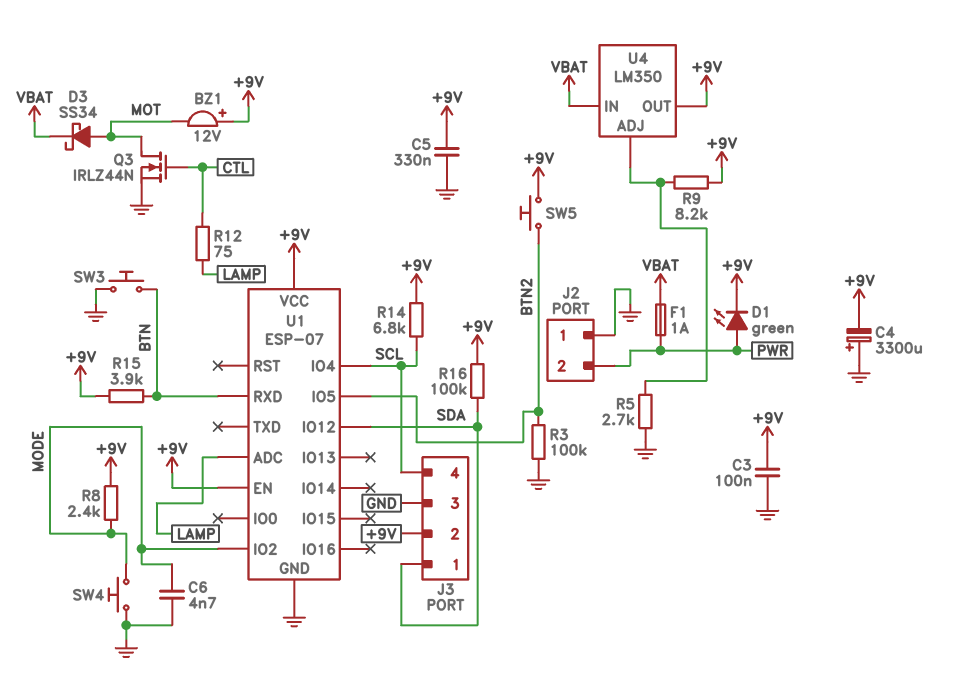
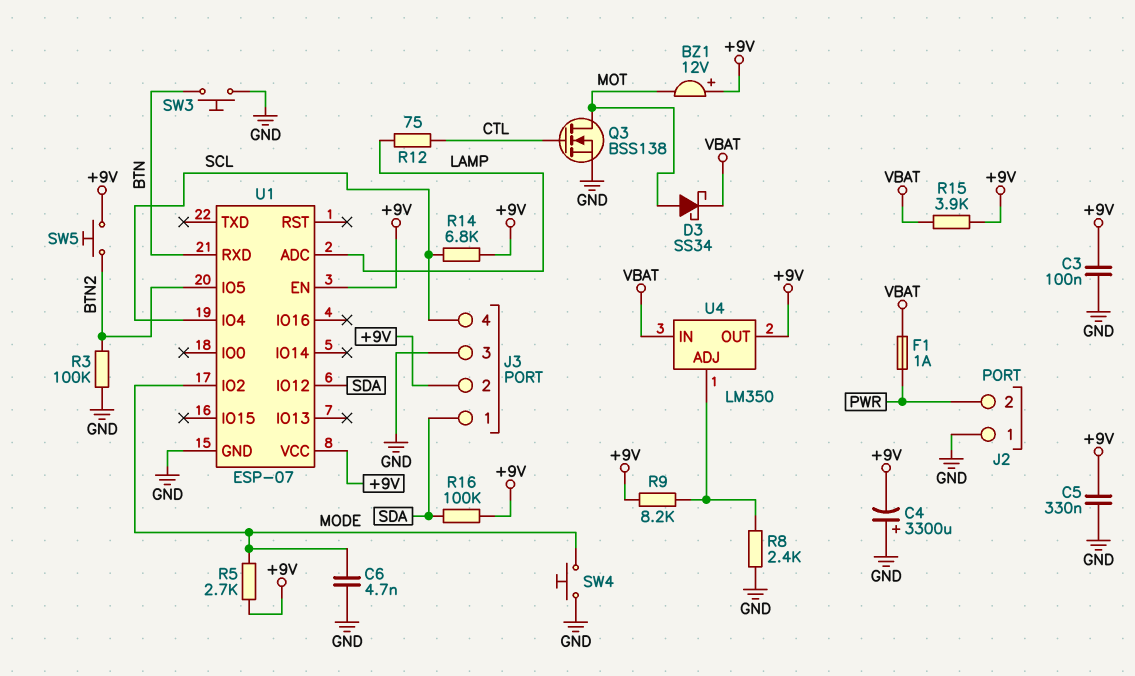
D1: LED green (A PWR, K +9V) -> none
Q3: NMOS IRLZ44N (G CTL, D MOT, S GND) -> NMOS BSS138 (G CTL, D MOT, S GND)
R5: 2.7k (GND, U4/ADJ) -> 2.7k (+9V, MODE)
R8: 2.4k (+9V, MODE) -> 2.4k (GND, U4/ADJ)
R15: 3.9k (+9V, BTN) -> 3.9k (+9V, VBAT)

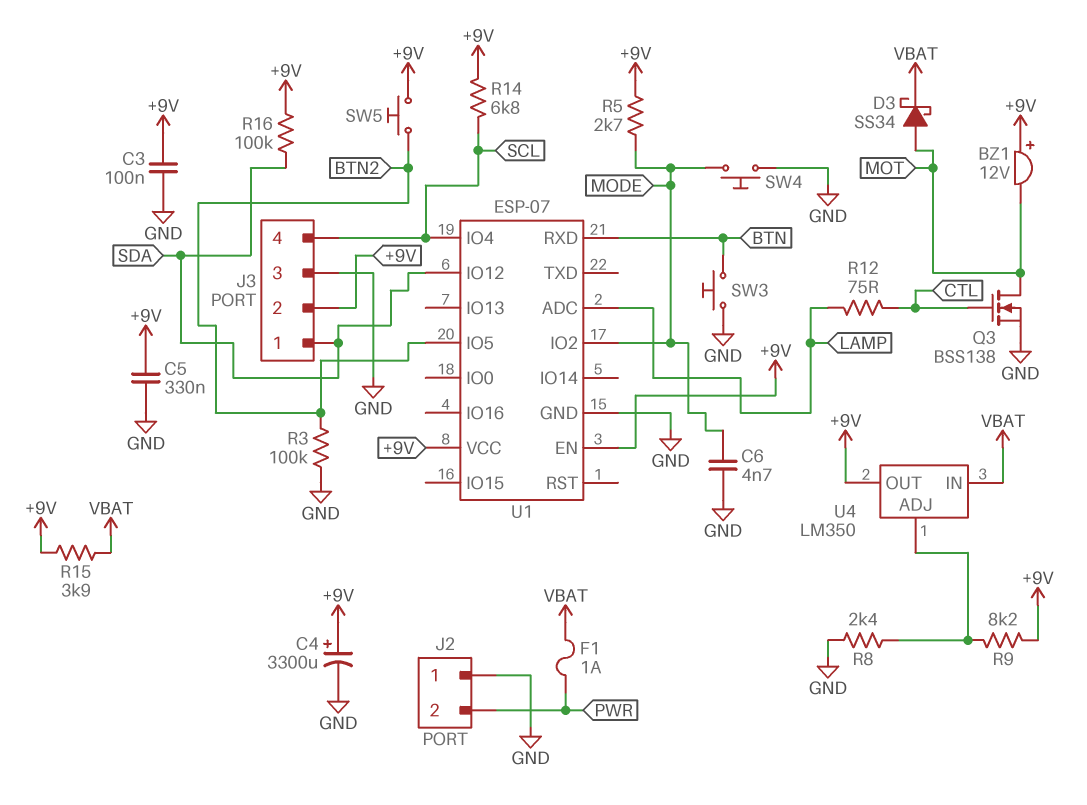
C4: 3300uF (plus GND, minus +9V) -> 3300uF (plus +9V, minus GND)

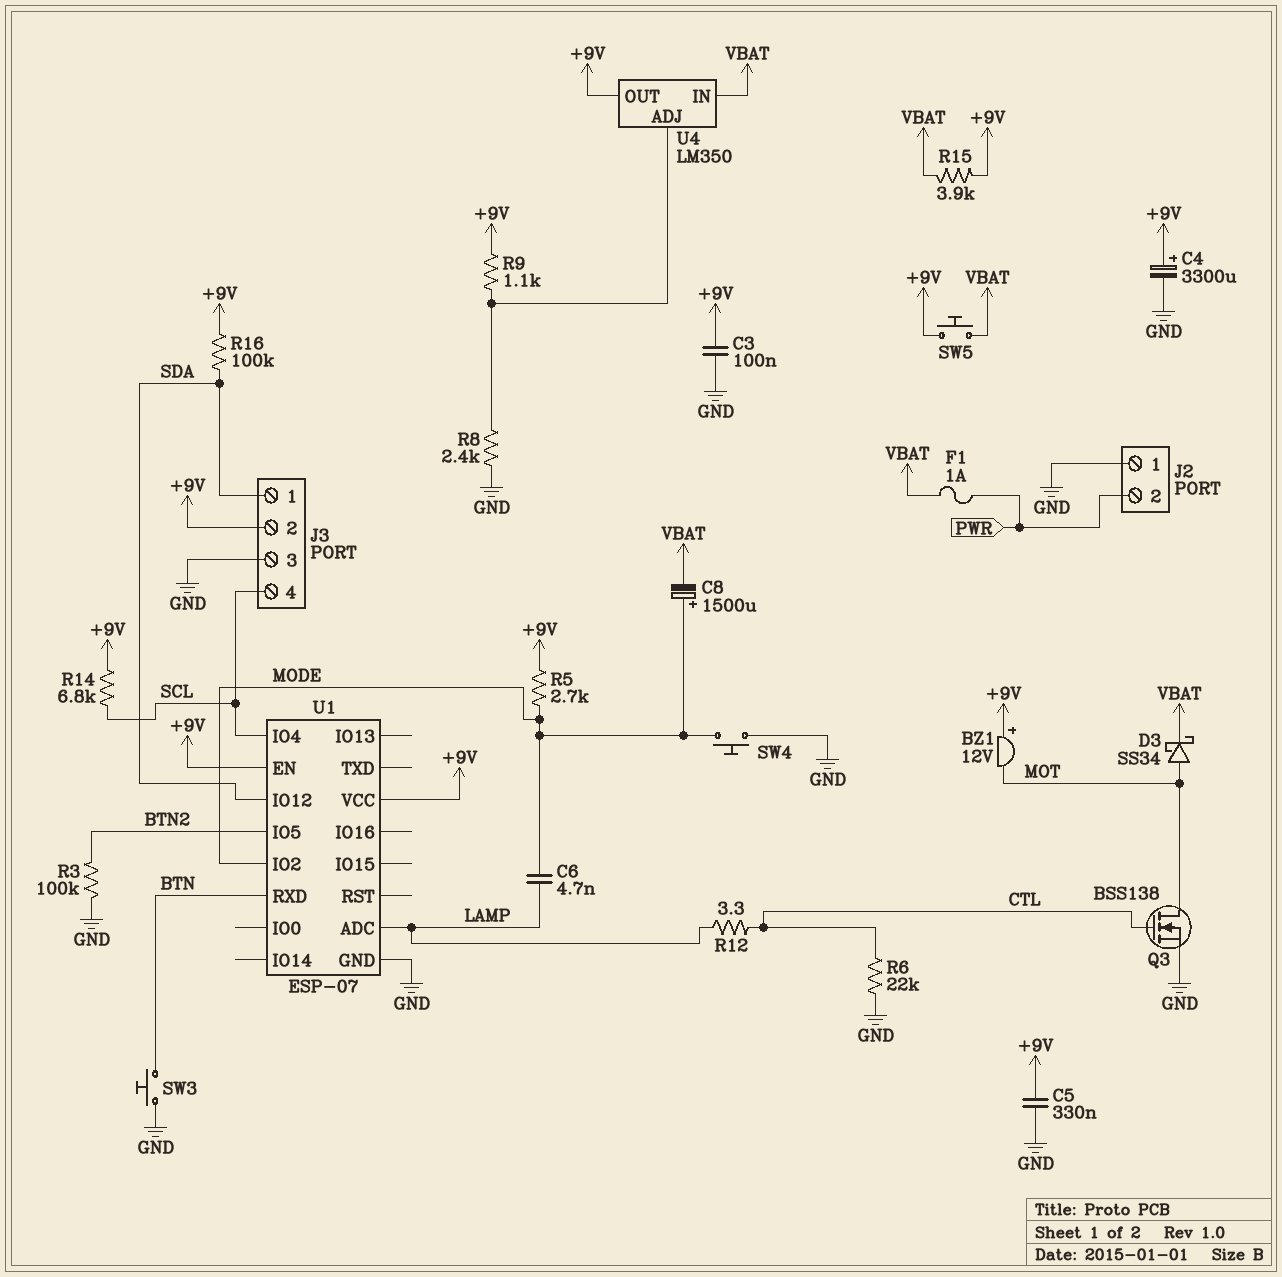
C6: 4.7nF (GND, MODE) -> 4.7nF (LAMP, MODE)
C8: none -> 1500uF (plus MODE, minus VBAT)
R6: none -> 22k (CTL, GND)
R9: 8.2k (+9V, U4/ADJ) -> 1.1k (+9V, U4/ADJ)
R12: 75 (CTL, LAMP) -> 3.3 (CTL, LAMP)
SW5: button (+9V, BTN2) -> button (+9V, VBAT)

